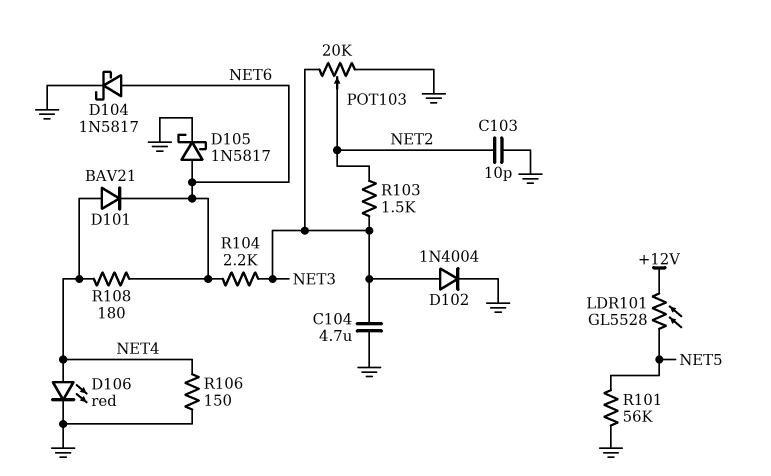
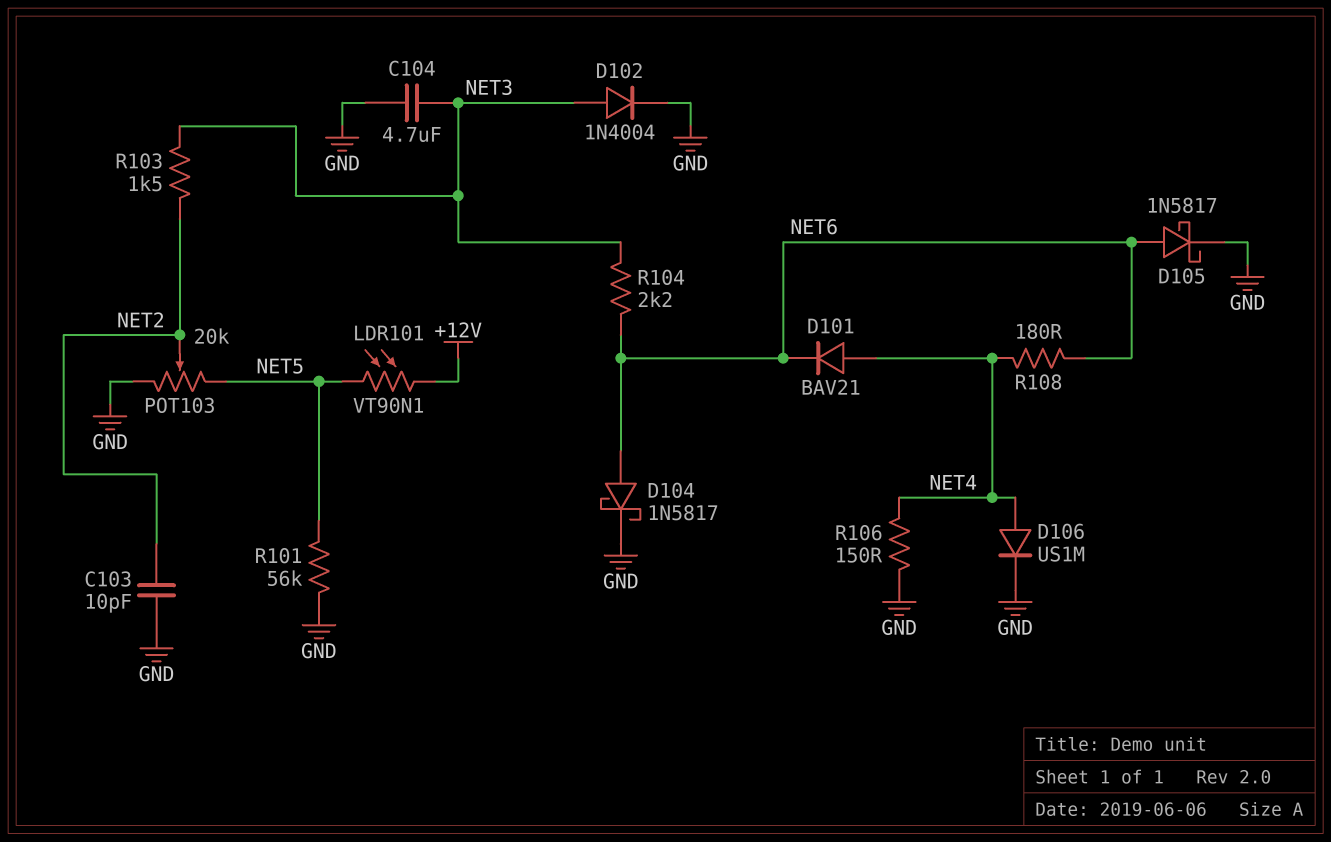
D106: LED red (A NET4, K GND) -> diode US1M (A NET4, K GND)
LDR101: GL5528 (+12V, NET5) -> VT90N1 (+12V, NET5)
POT103: 20k (GND, NET3, wiper NET2) -> 20k (GND, NET5, wiper NET2)

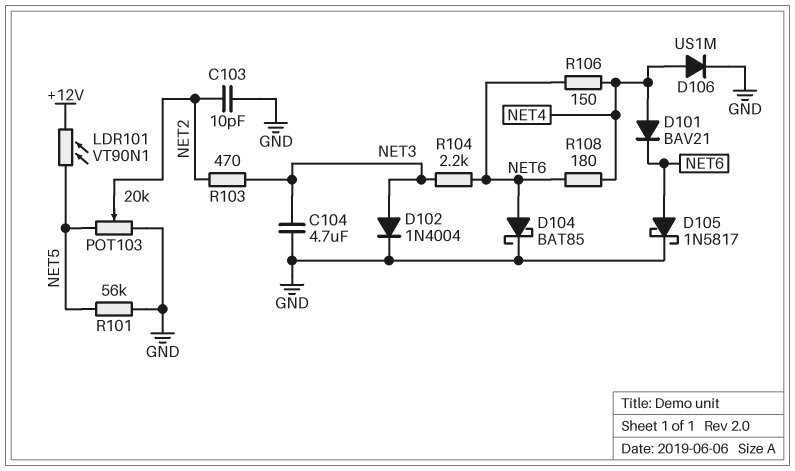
D104: schottky 1N5817 (A NET6, K GND) -> schottky BAT85 (A NET6, K GND)
R103: 1.5k (NET2, NET3) -> 470 (NET2, NET3)
R106: 150 (GND, NET4) -> 150 (NET4, NET6)

